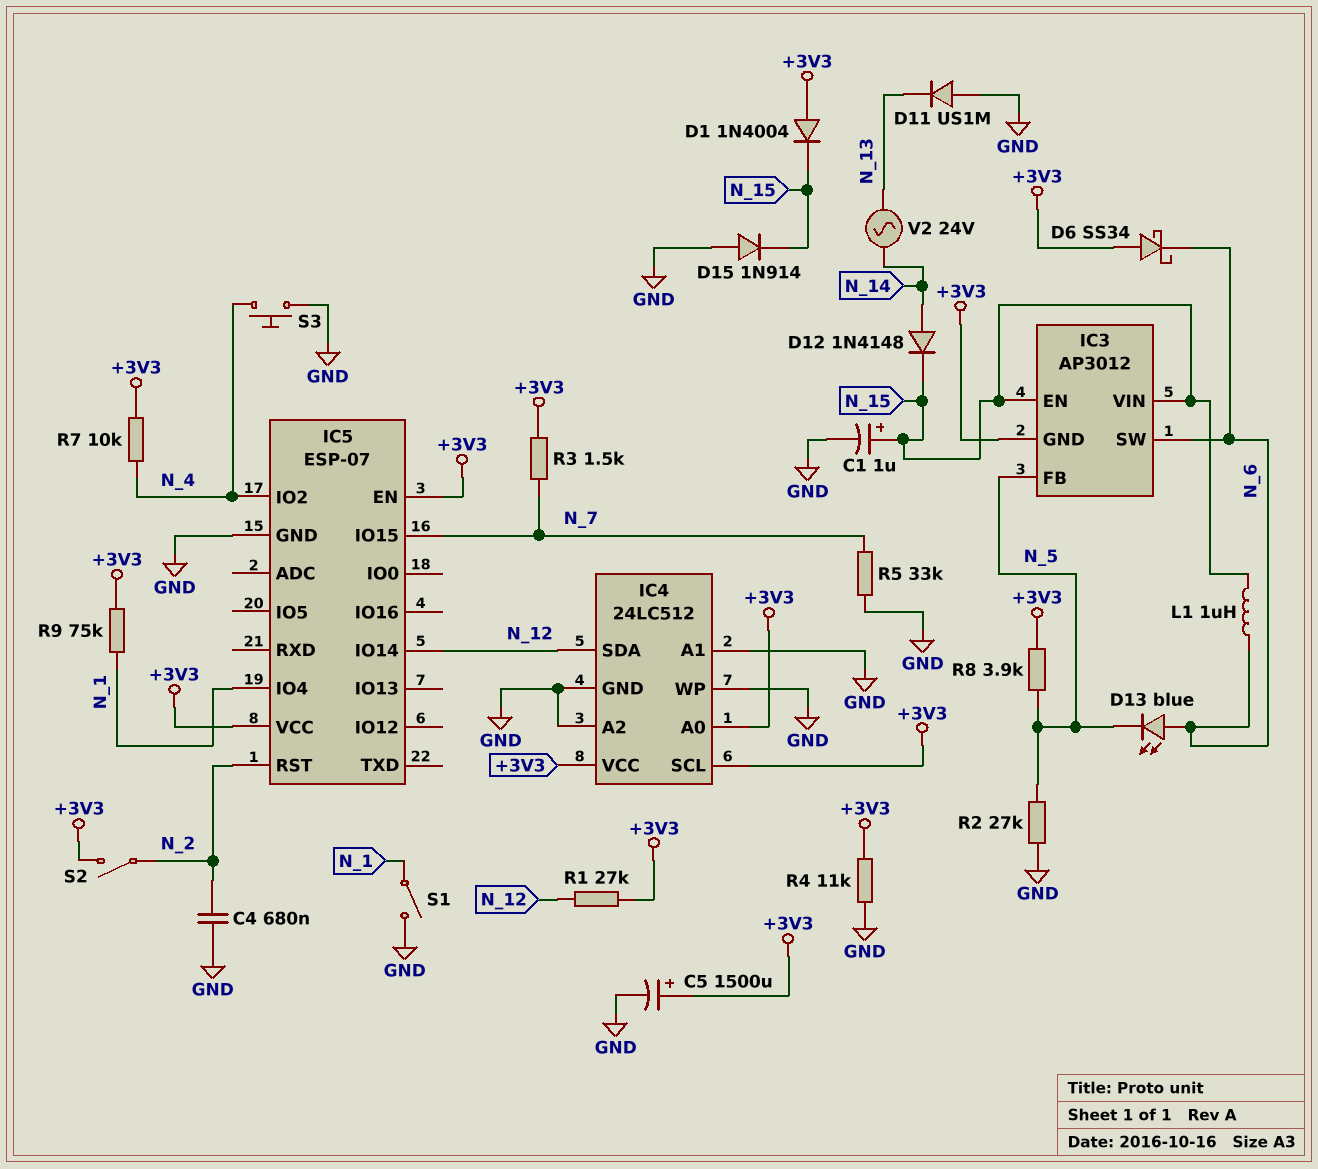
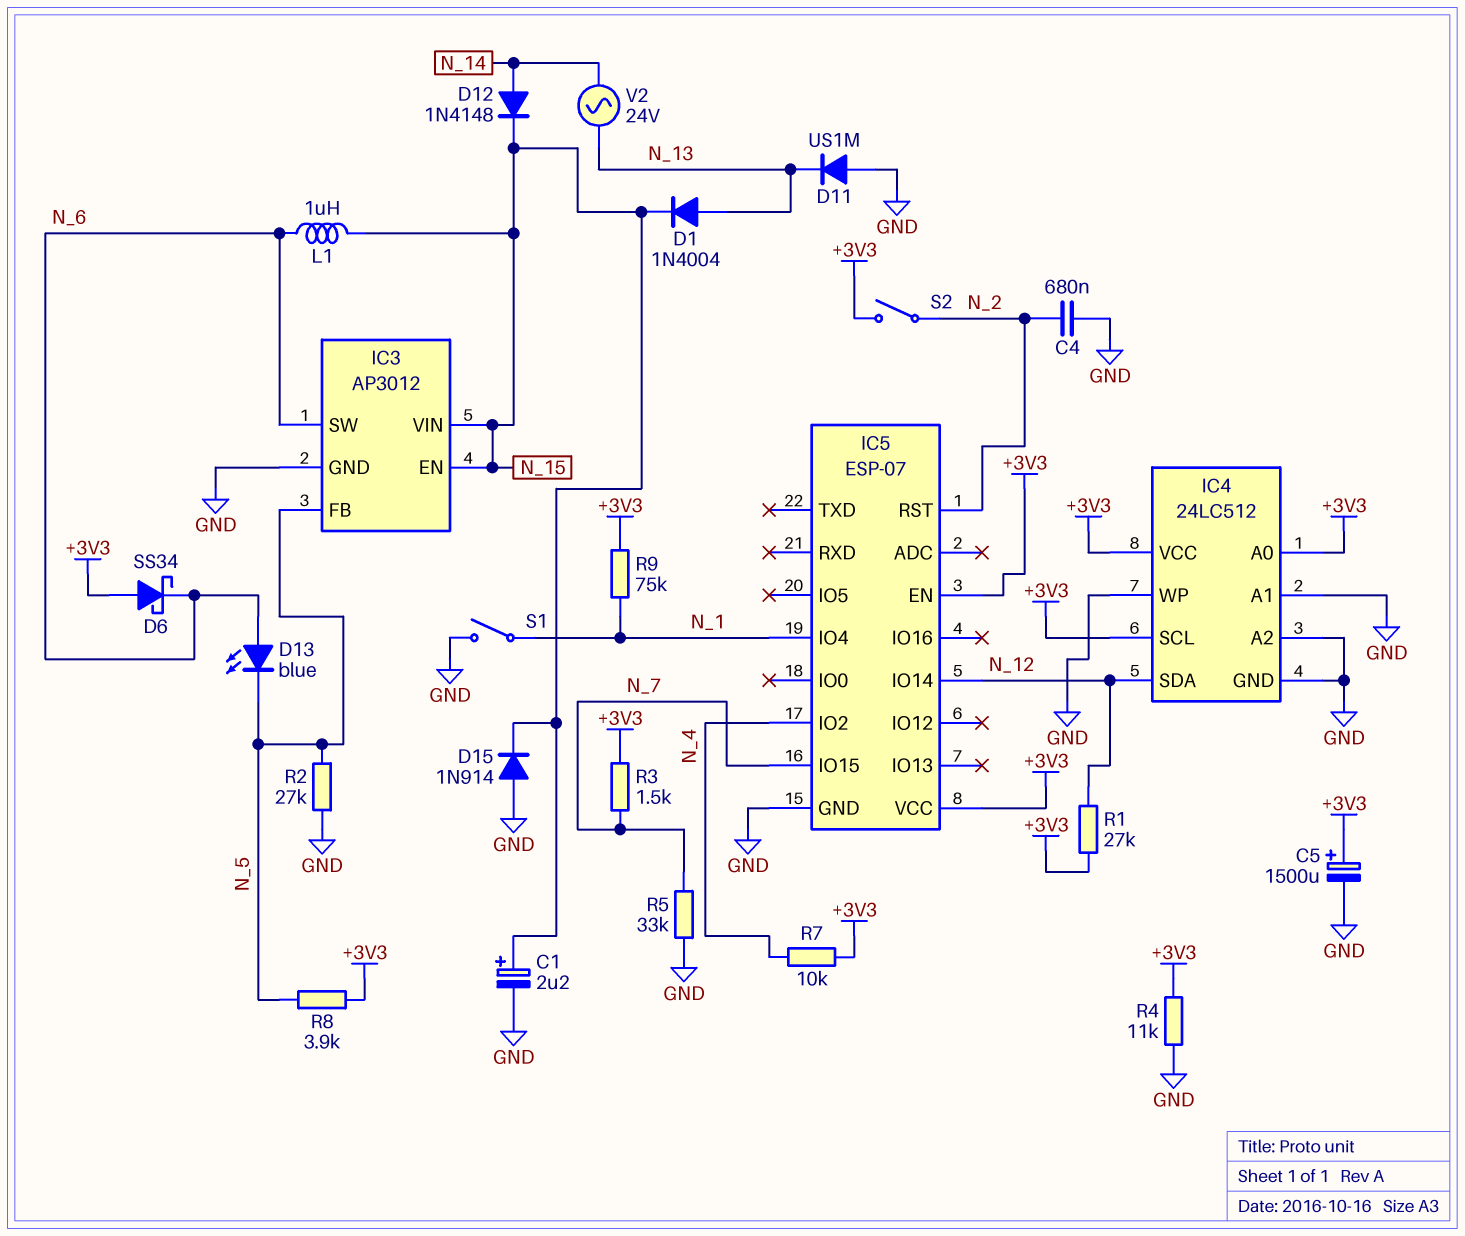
C1: 1uF (plus N_15, minus GND) -> 2.2uF (plus N_15, minus GND)
D1: diode 1N4004 (A +3V3, K N_15) -> diode 1N4004 (A N_13, K N_15)
IC3 pin GND: +3V3 -> GND
S3: button (GND, N_4) -> none

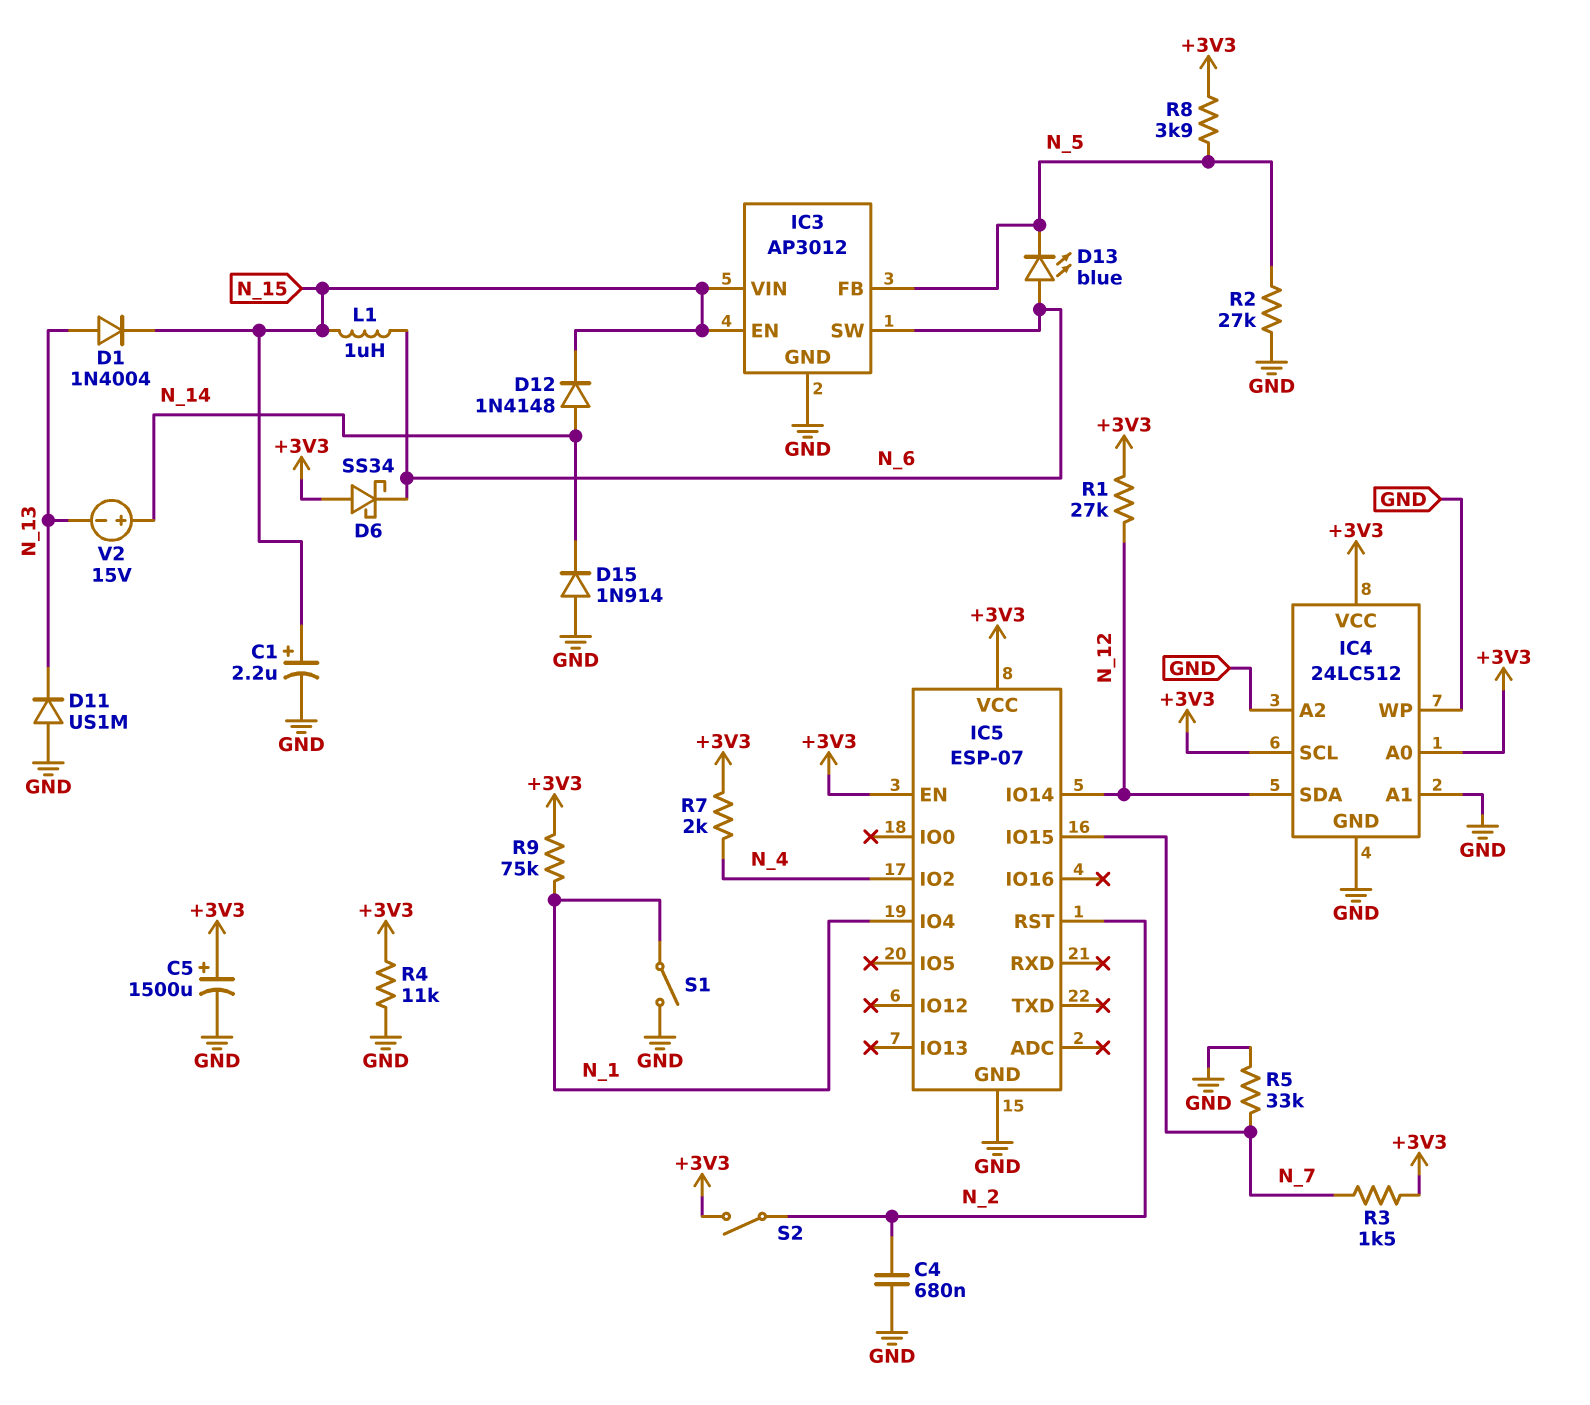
D15: diode 1N914 (A GND, K N_15) -> diode 1N914 (A GND, K N_14)
R7: 10k (+3V3, N_4) -> 2k (+3V3, N_4)
V2: AC 24V (N_13, N_14) -> 15V (plus N_14, minus N_13)

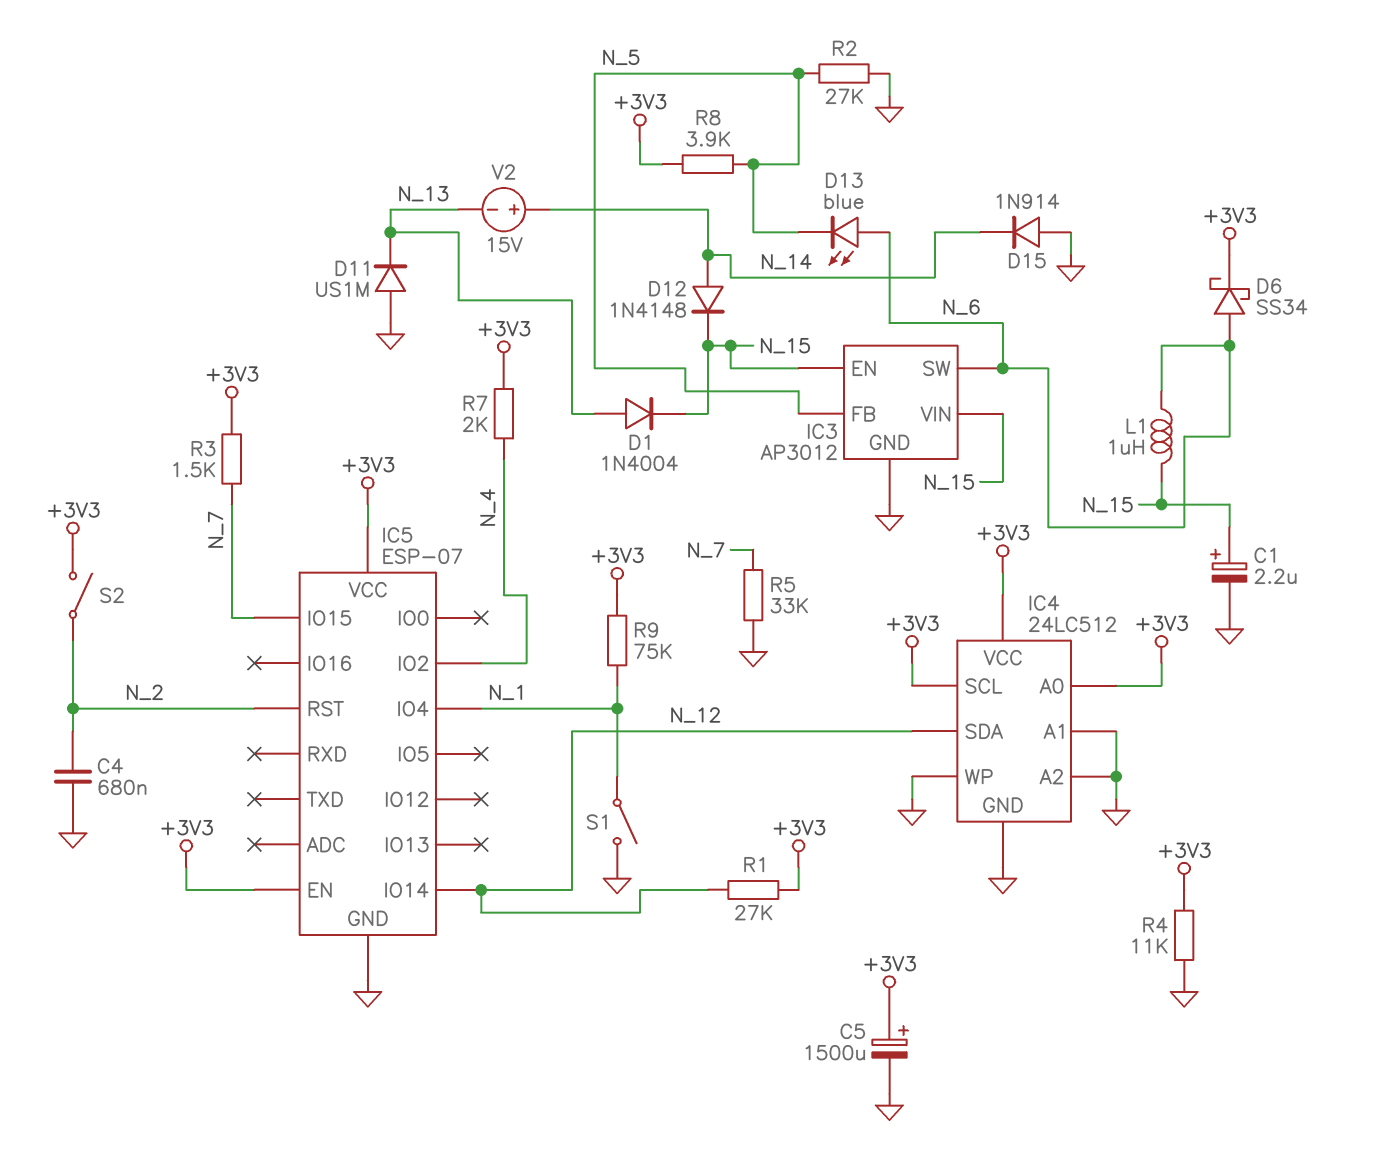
D6: schottky SS34 (A +3V3, K N_6) -> schottky SS34 (A N_6, K +3V3)

